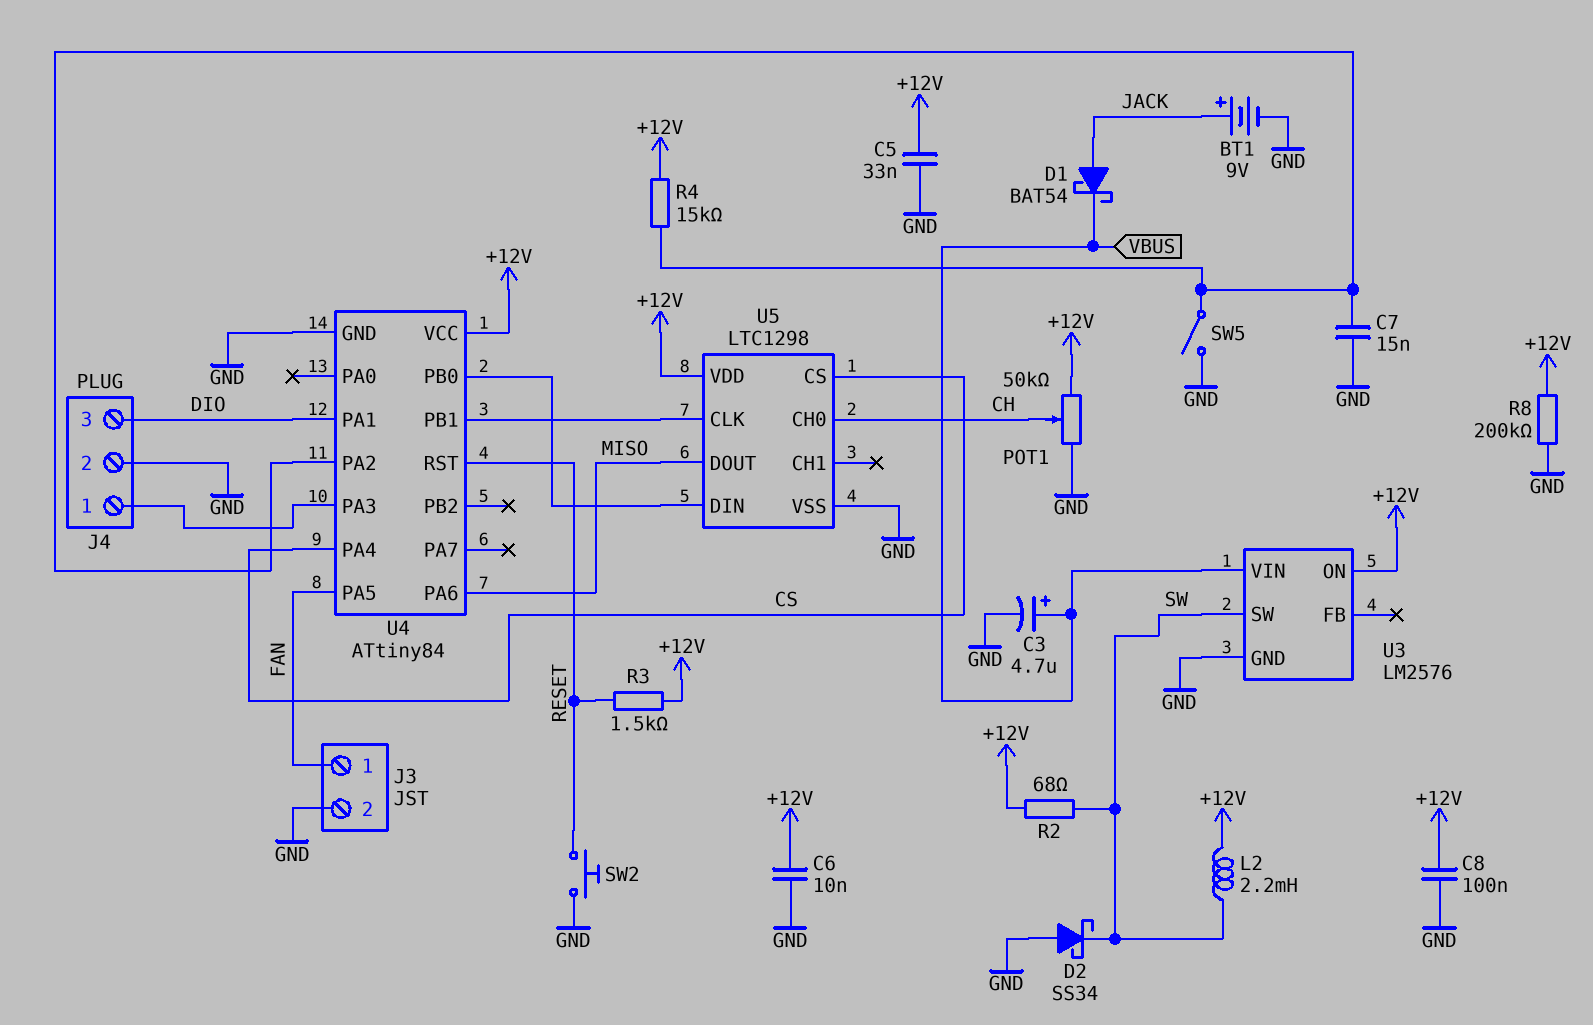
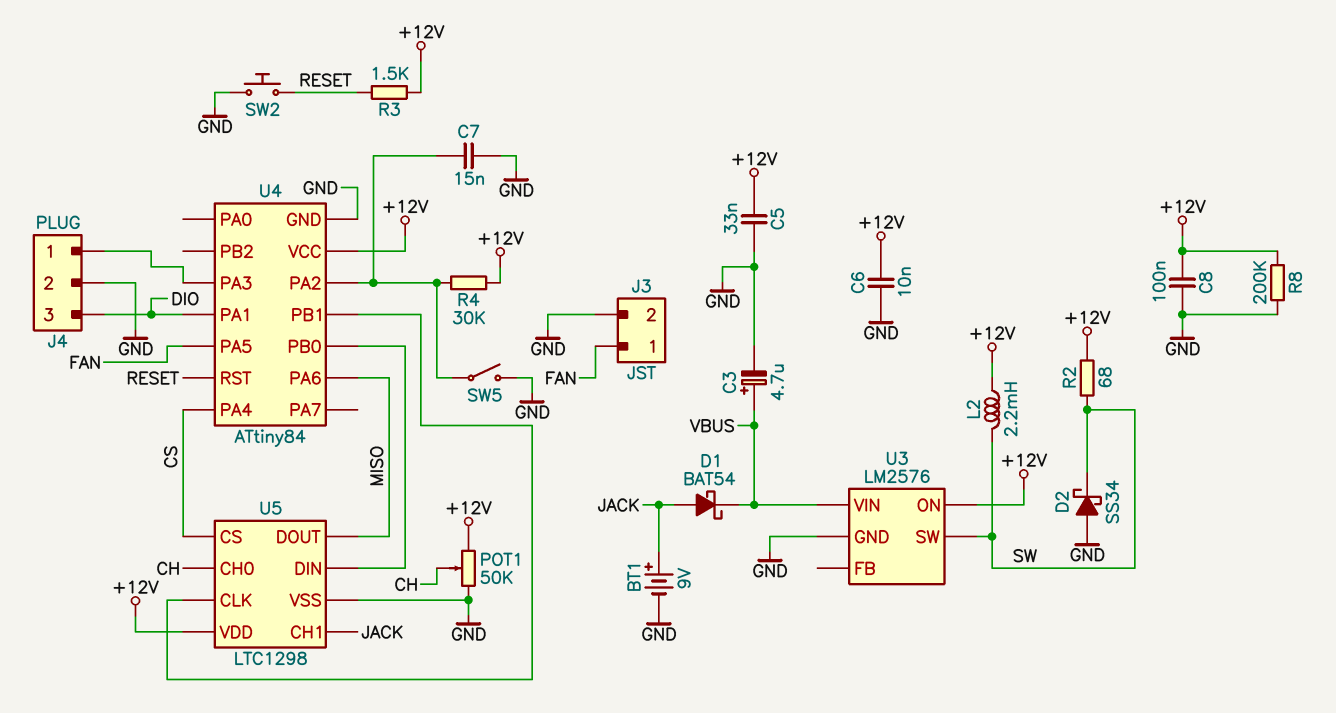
R4: 15k (+12V, U4/PA2) -> 30k (+12V, U4/PA2)
U5 pin CH1: none -> JACK

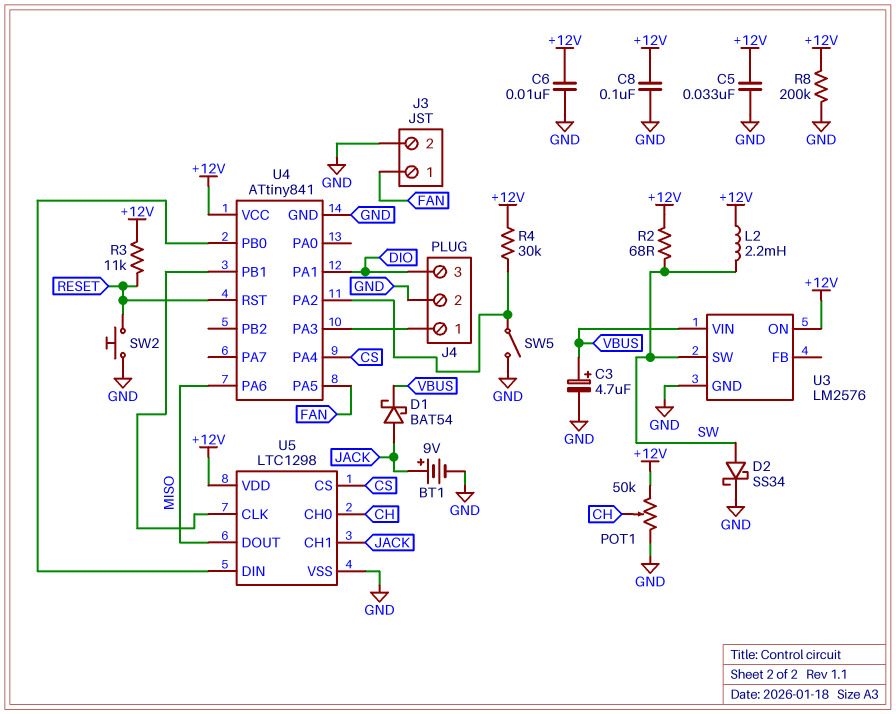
C7: 15nF (GND, U4/PA2) -> none
D2: schottky SS34 (A GND, K SW) -> schottky SS34 (A SW, K GND)
R3: 1.5k (+12V, RESET) -> 11k (+12V, RESET)
U4: ATtiny84 -> ATtiny841

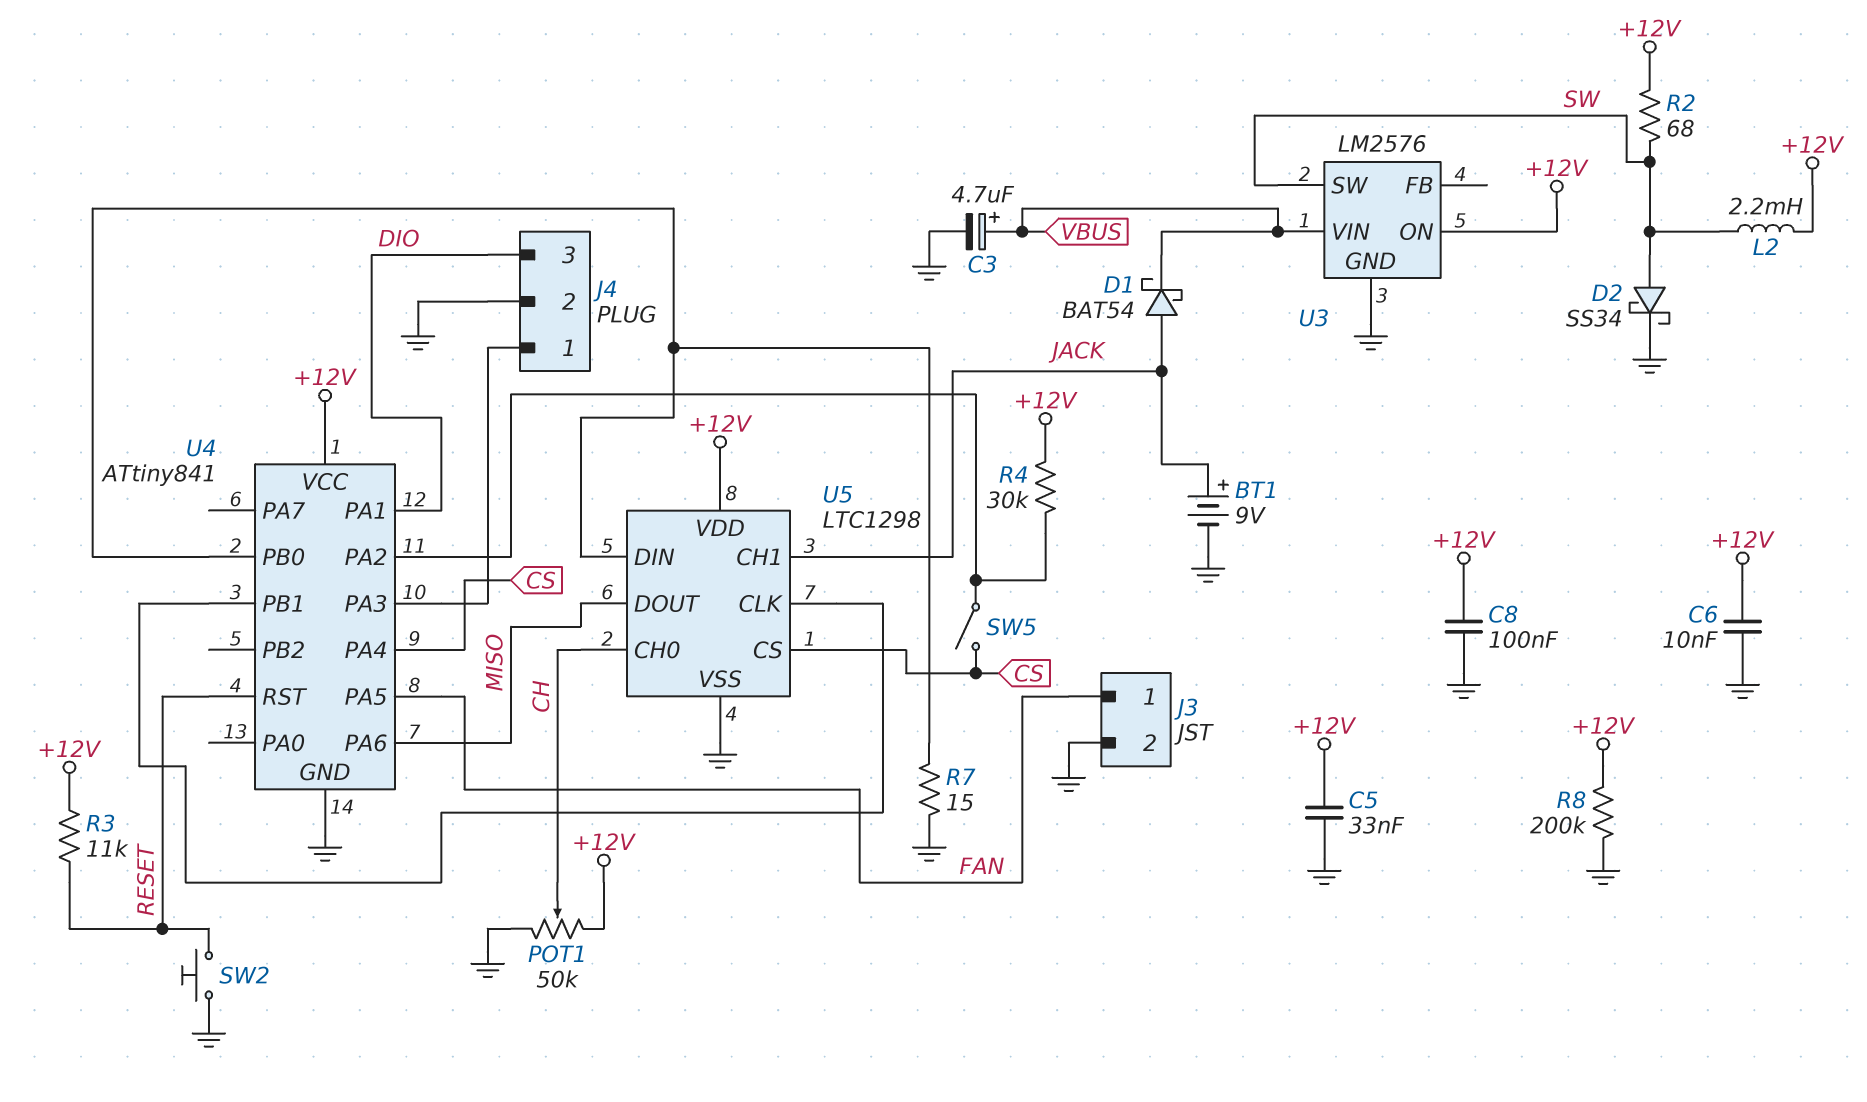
R7: none -> 15 (GND, U4/PB0)
SW5: switch (GND, U4/PA2) -> switch (CS, U4/PA2)

